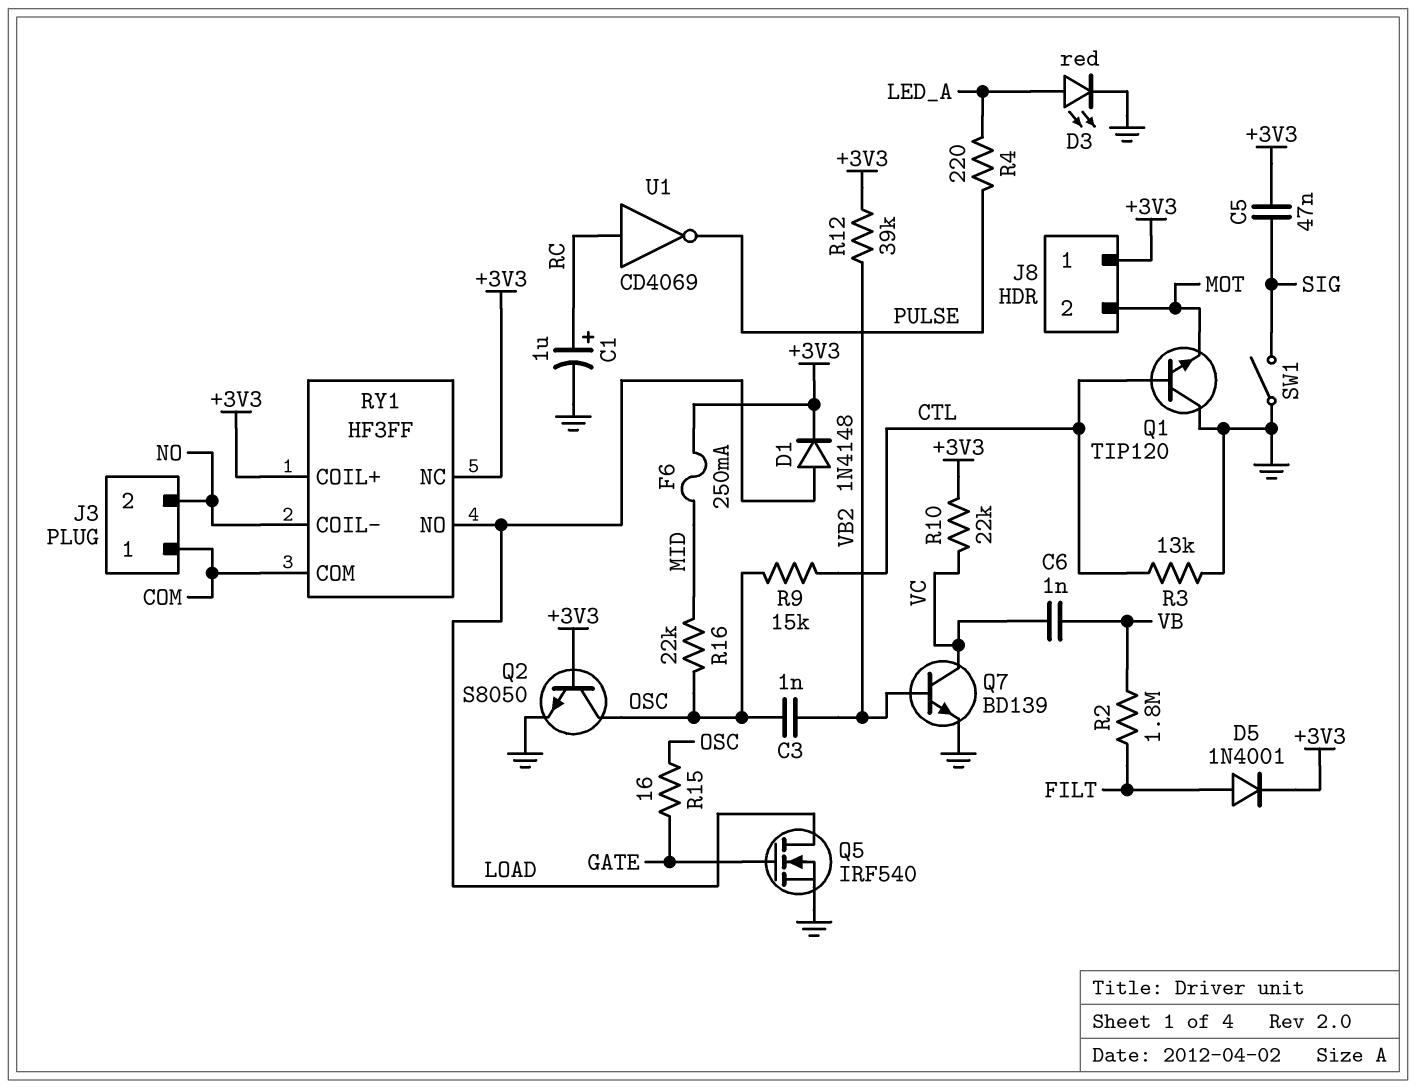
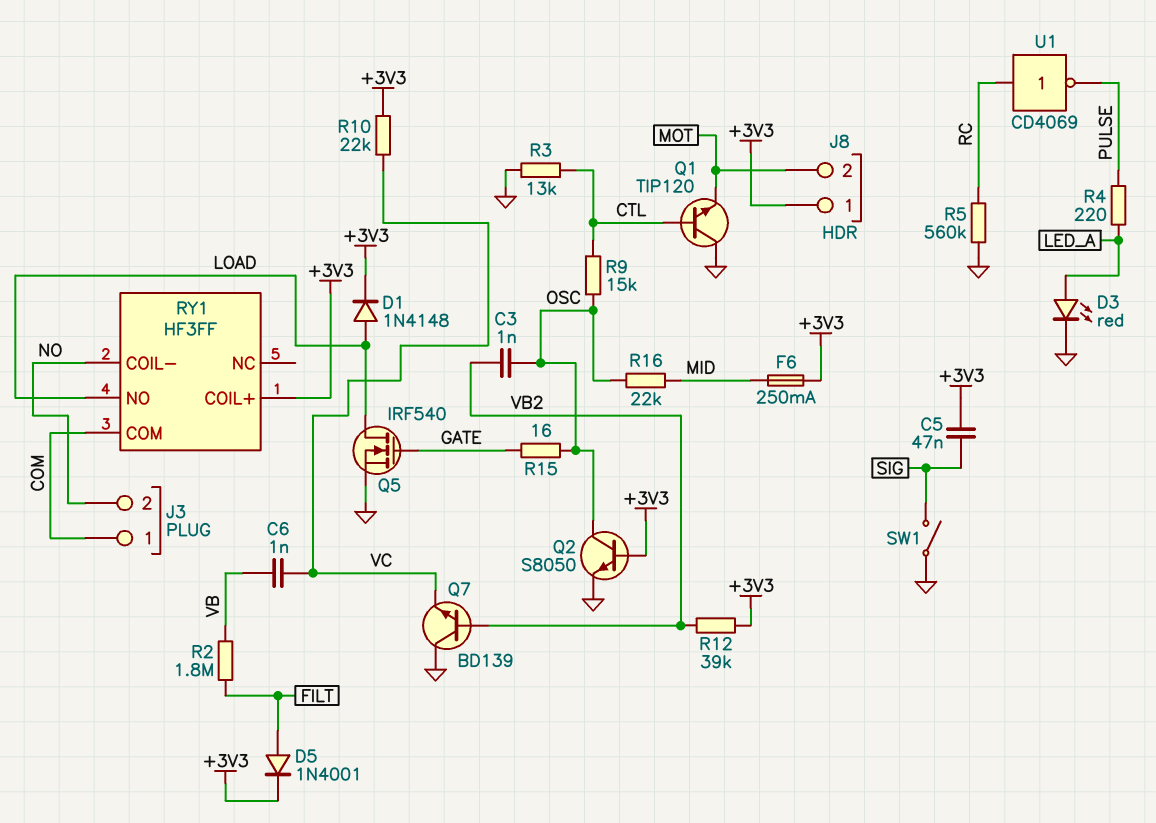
C1: 1uF (plus RC, minus GND) -> none
Q7: NPN BD139 (B VB2, C VC, E GND) -> NPN BD139 (B VB2, C GND, E VC)
R5: none -> 560k (GND, RC)
RY1 pin NC: +3V3 -> none

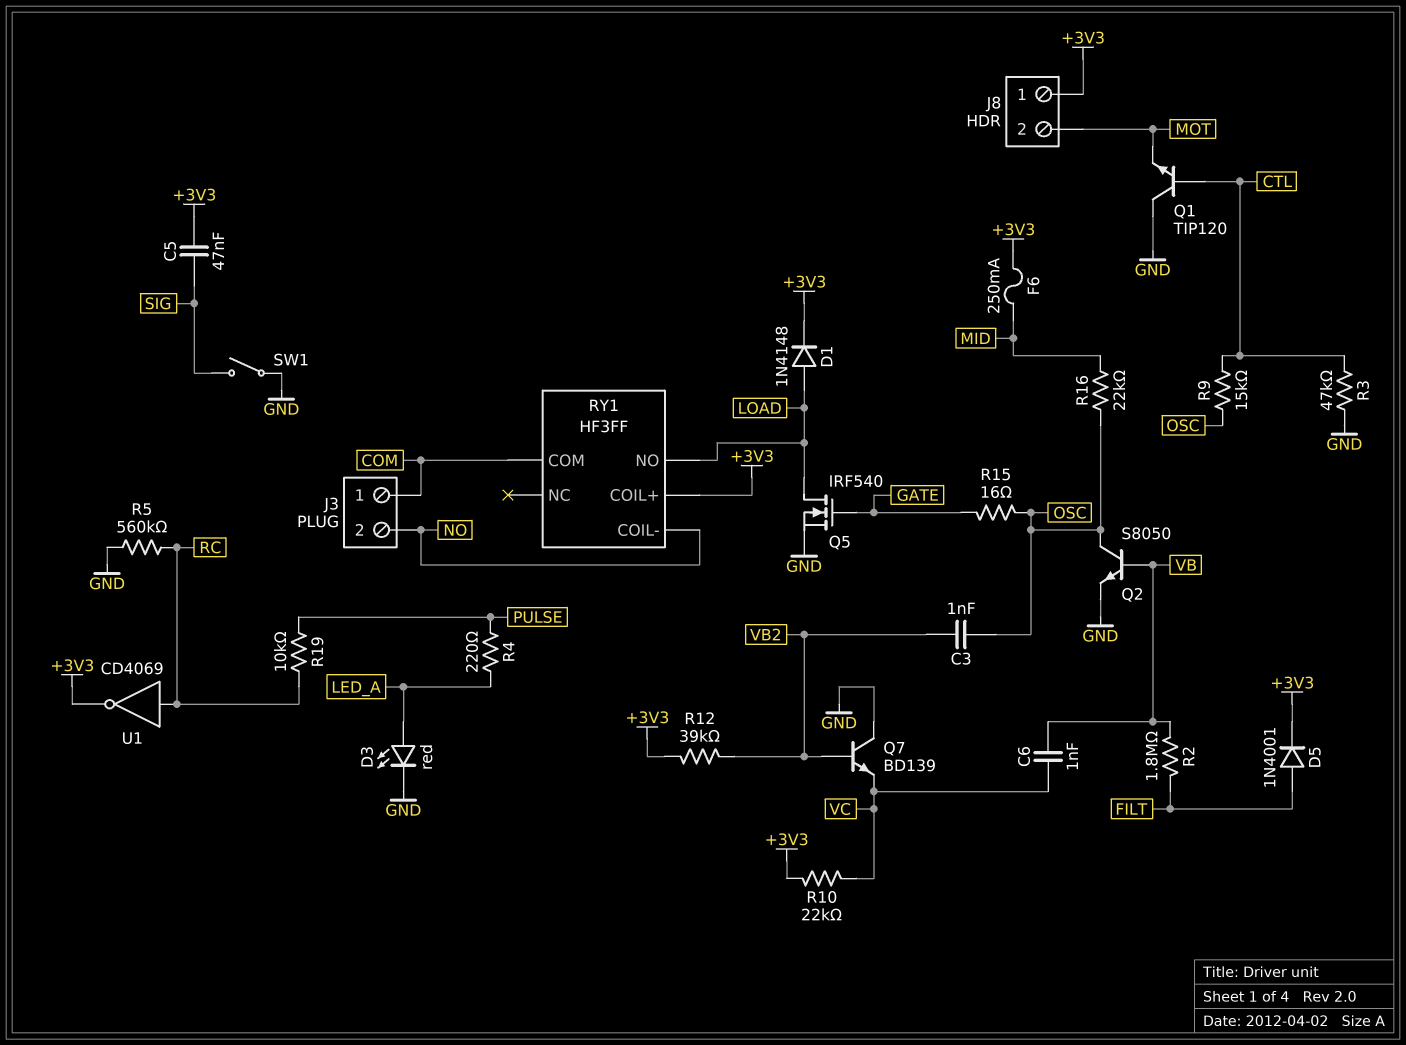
Q2: NPN S8050 (B +3V3, C OSC, E GND) -> NPN S8050 (B VB, C OSC, E GND)
R3: 13k (CTL, GND) -> 47k (CTL, GND)
R19: none -> 10k (PULSE, RC)
U1: NOT CD4069 (in RC, out PULSE) -> NOT CD4069 (in RC, out +3V3)

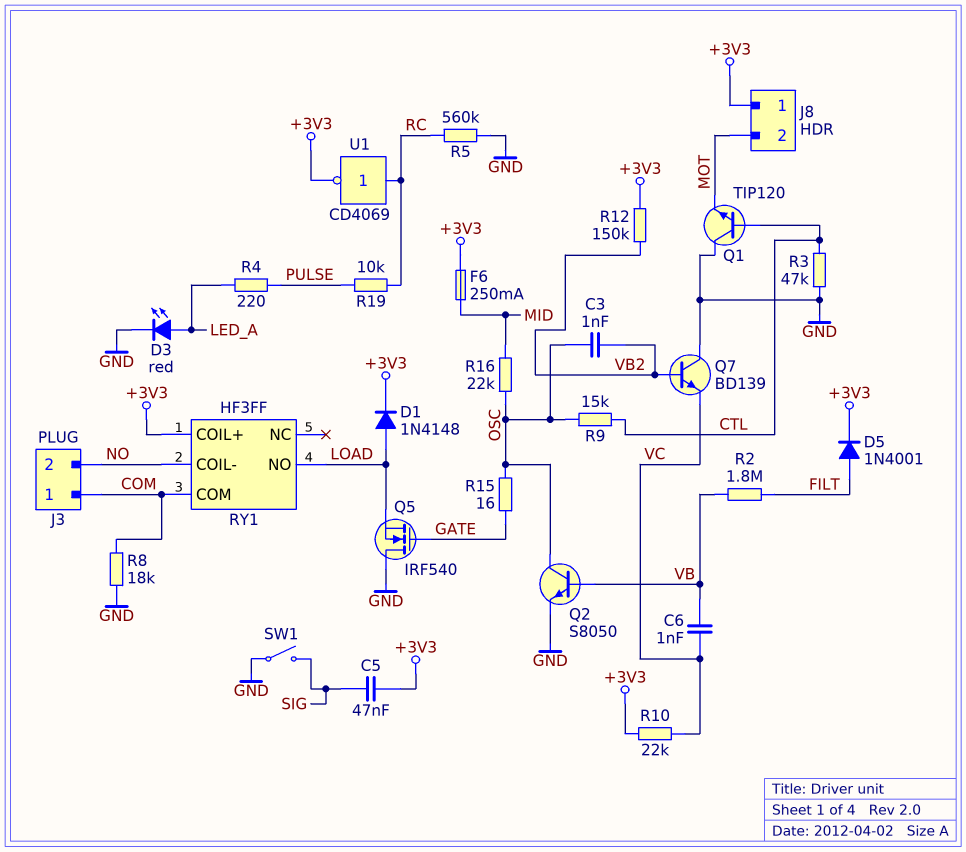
Q5: NMOS IRF540 (G GATE, D LOAD, S GND) -> NMOS IRF540 (G GATE, D GND, S LOAD)
R8: none -> 18k (COM, GND)
R12: 39k (+3V3, VB2) -> 150k (+3V3, VB2)

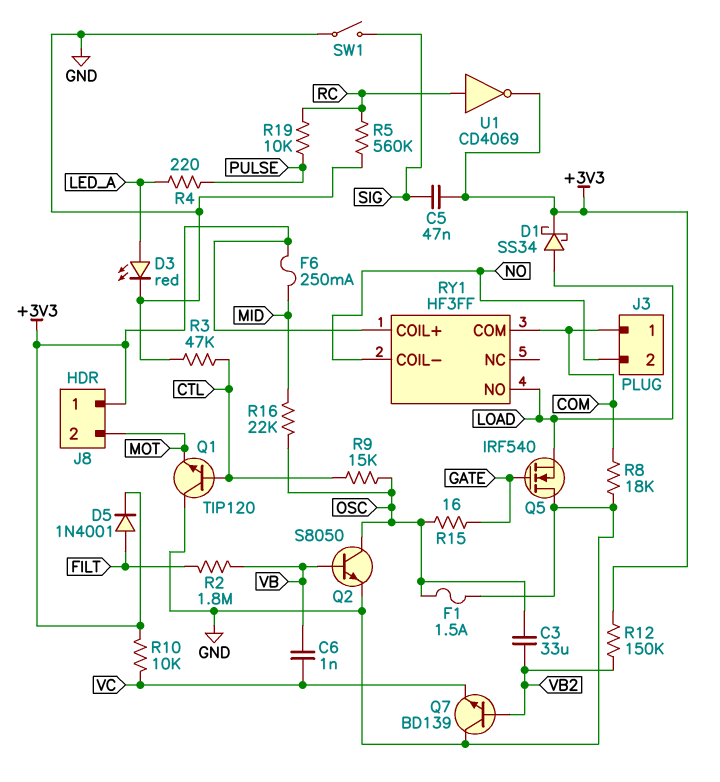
C3: 1nF (OSC, VB2) -> 33uF (OSC, VB2)
D1: diode 1N4148 (A LOAD, K +3V3) -> schottky SS34 (A LOAD, K +3V3)
F1: none -> 1.5A (GND, OSC)
R10: 22k (+3V3, VC) -> 10k (+3V3, VC)

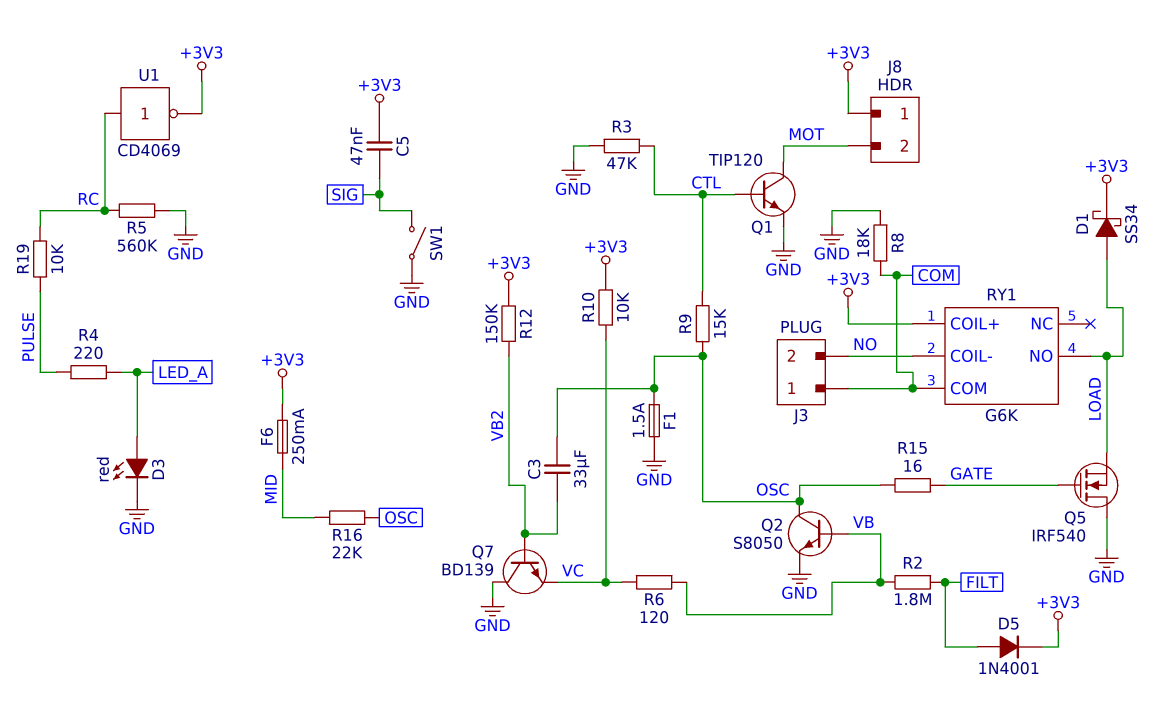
C6: 1nF (VB, VC) -> none
Q1: NPN TIP120 (B CTL, C GND, E MOT) -> NPN TIP120 (B CTL, C MOT, E GND)
R6: none -> 120 (VB, VC)
RY1: HF3FF -> G6K

